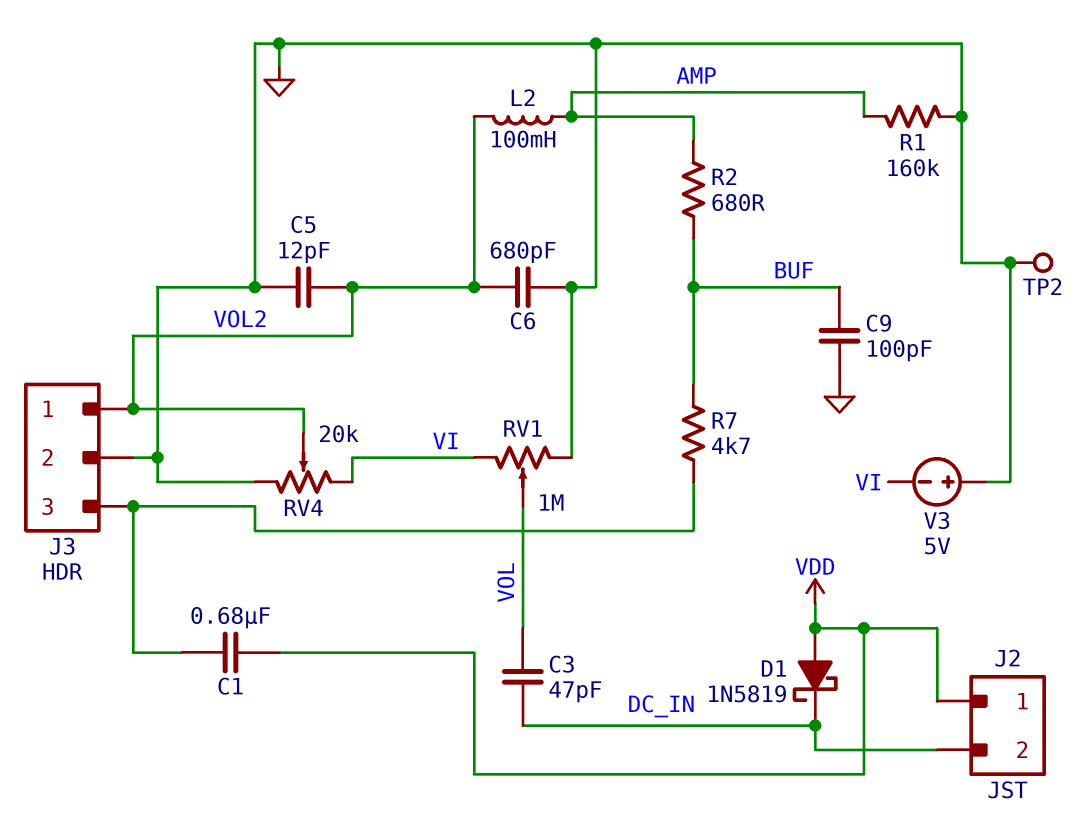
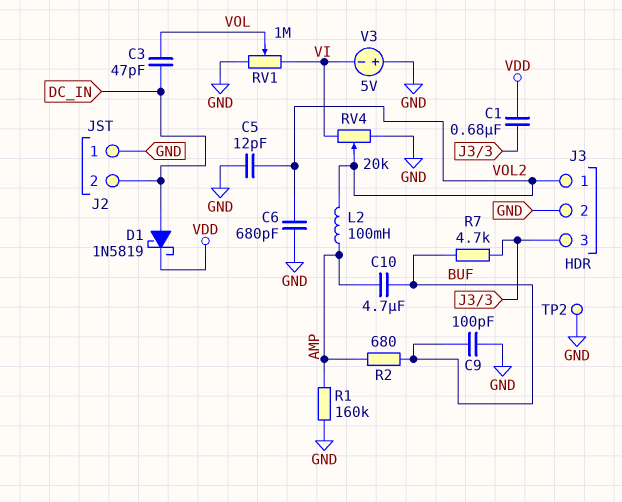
C10: none -> 4.7uF (AMP, BUF)
D1: schottky 1N5819 (A VDD, K DC_IN) -> schottky 1N5819 (A DC_IN, K VDD)
J2 pin 1: VDD -> GND

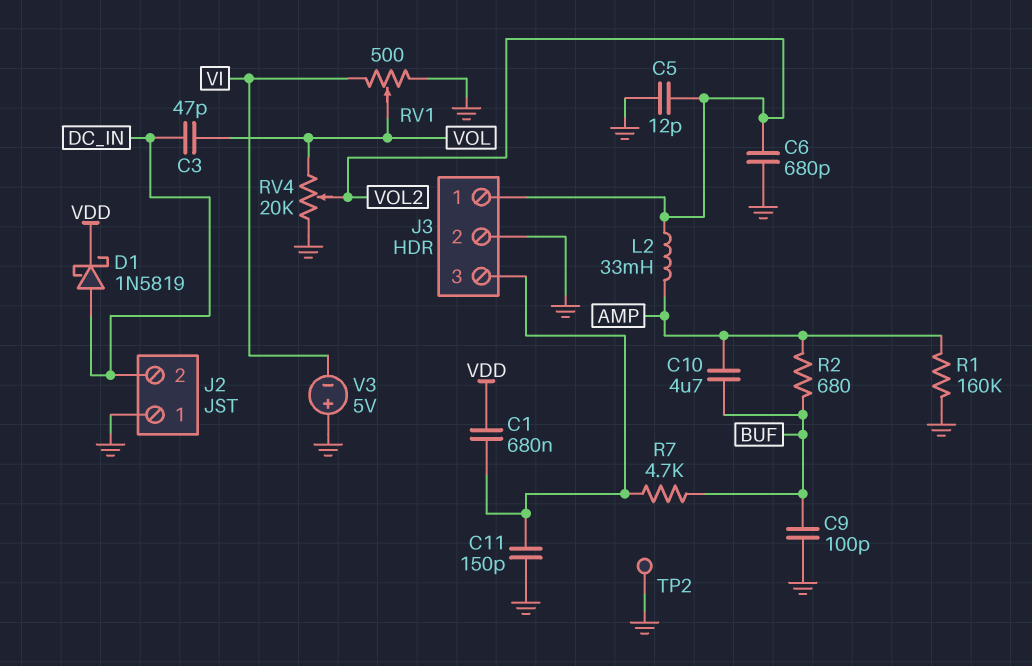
C11: none -> 150pF (GND, J3/3)
L2: 100mH (AMP, VOL2) -> 33mH (AMP, VOL2)
RV1: 1M (GND, VI, wiper VOL) -> 500 (GND, VI, wiper VOL)
RV4: 20k (GND, VI, wiper VOL2) -> 20k (GND, VOL, wiper VOL2)

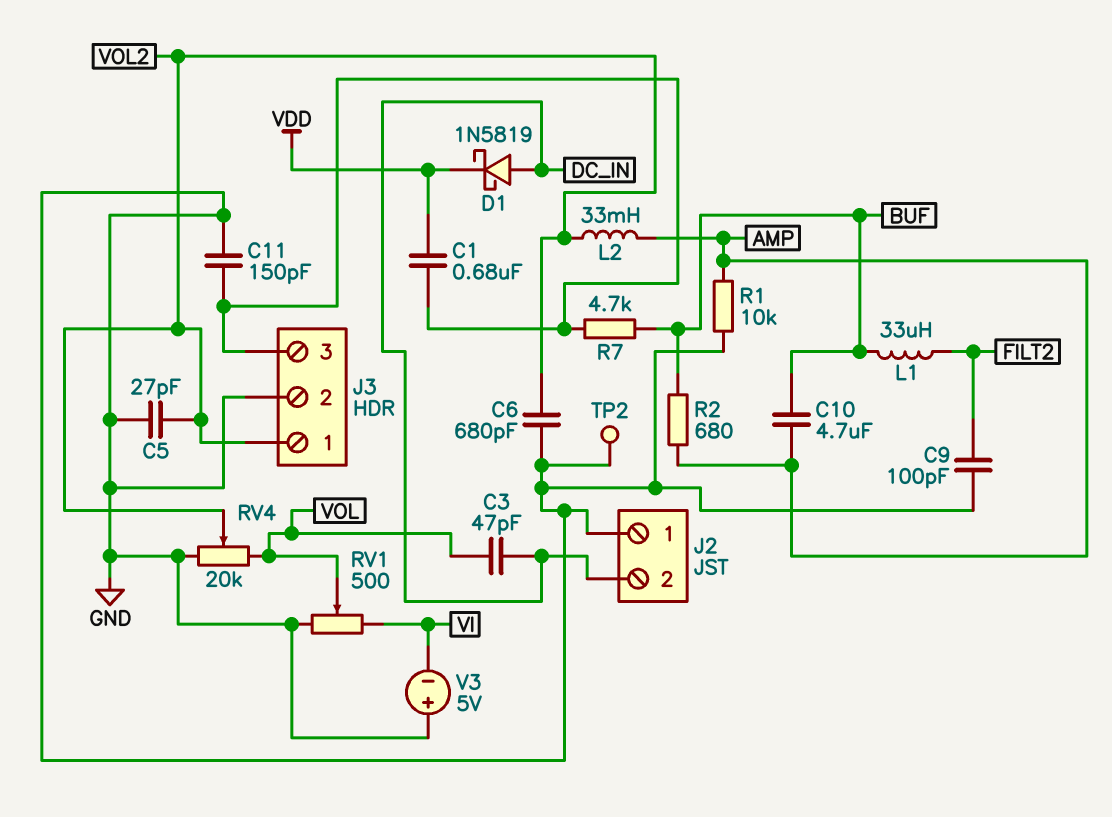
C5: 12pF (GND, VOL2) -> 27pF (GND, VOL2)
C9: 100pF (BUF, GND) -> 100pF (FILT2, GND)
L1: none -> 33uH (BUF, FILT2)
R1: 160k (AMP, GND) -> 10k (AMP, GND)

